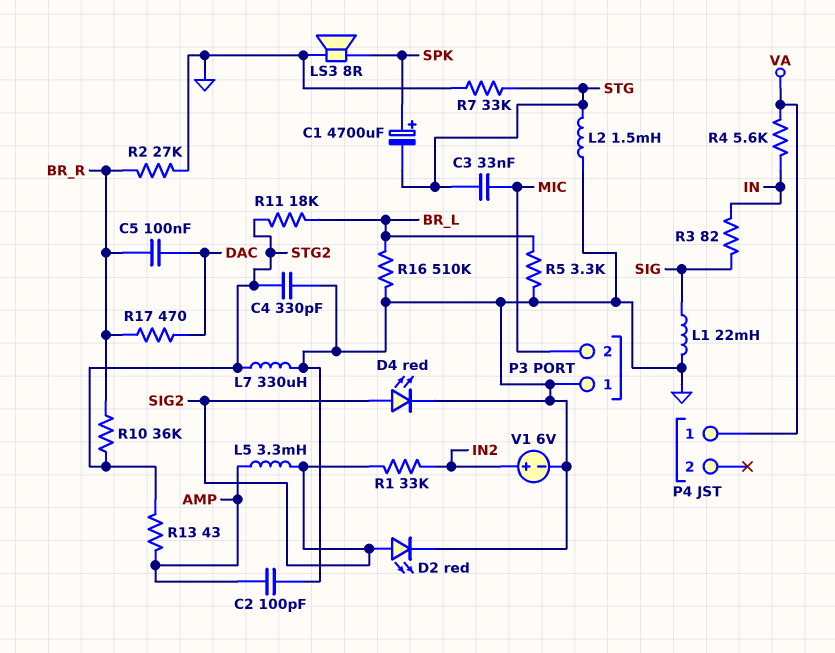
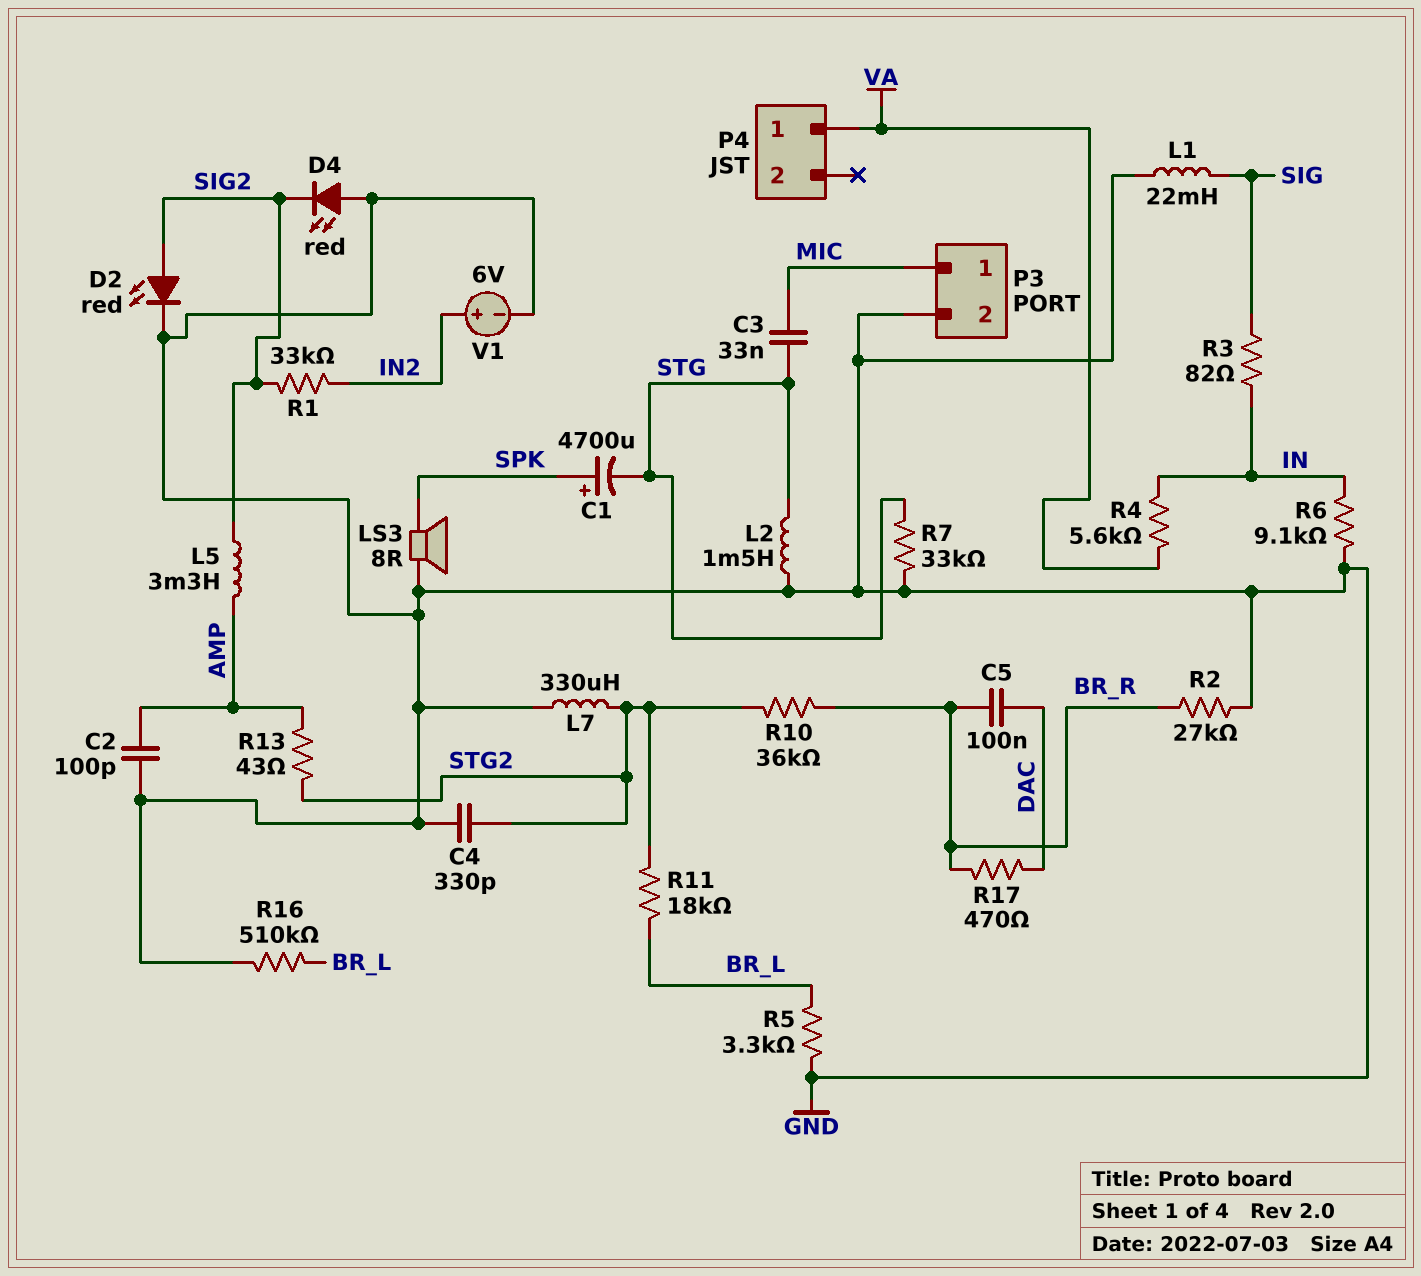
D4: LED red (A SIG2, K GND) -> LED red (A GND, K SIG2)
P3 pin 1: GND -> MIC
P3 pin 2: MIC -> GND
R6: none -> 9.1k (GND, IN)

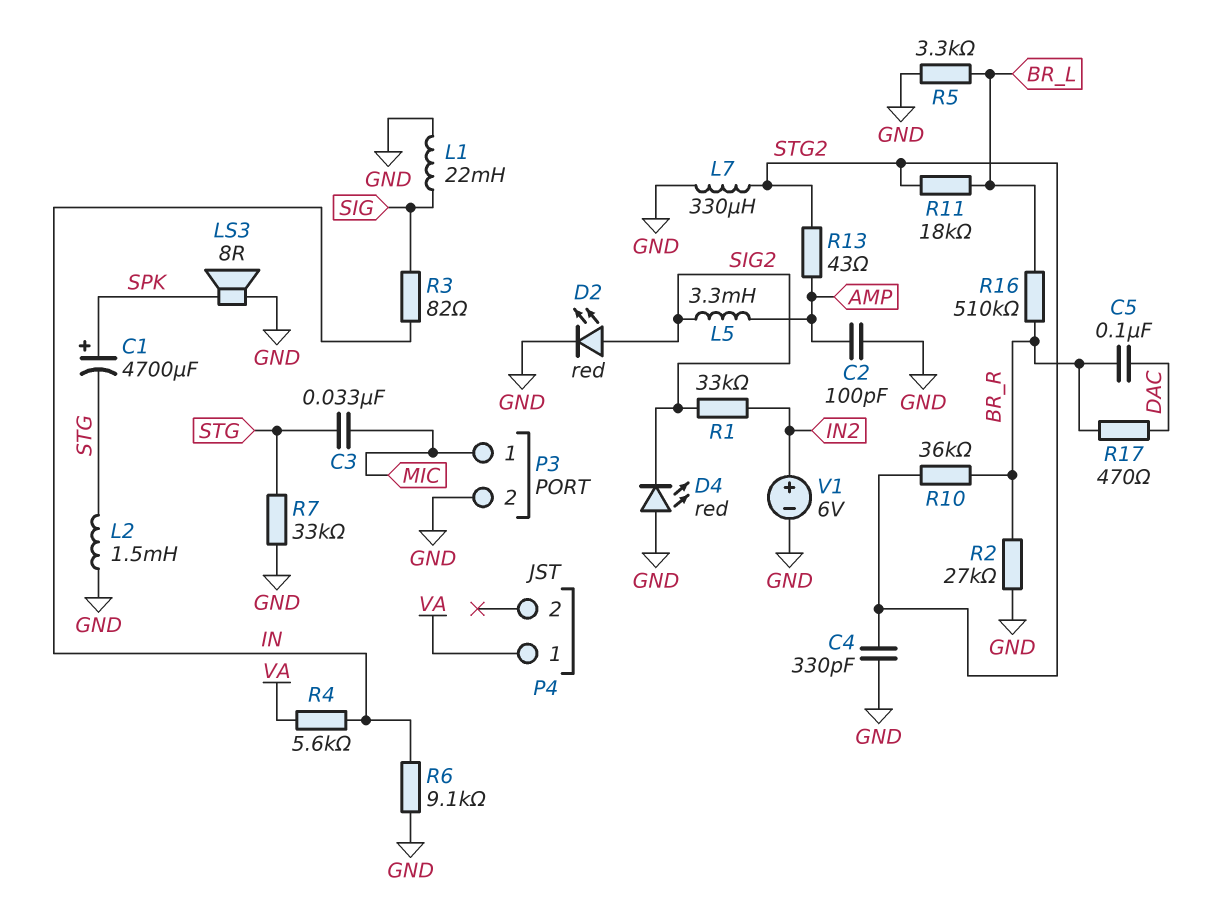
R16: 510k (BR_L, GND) -> 510k (BR_L, BR_R)

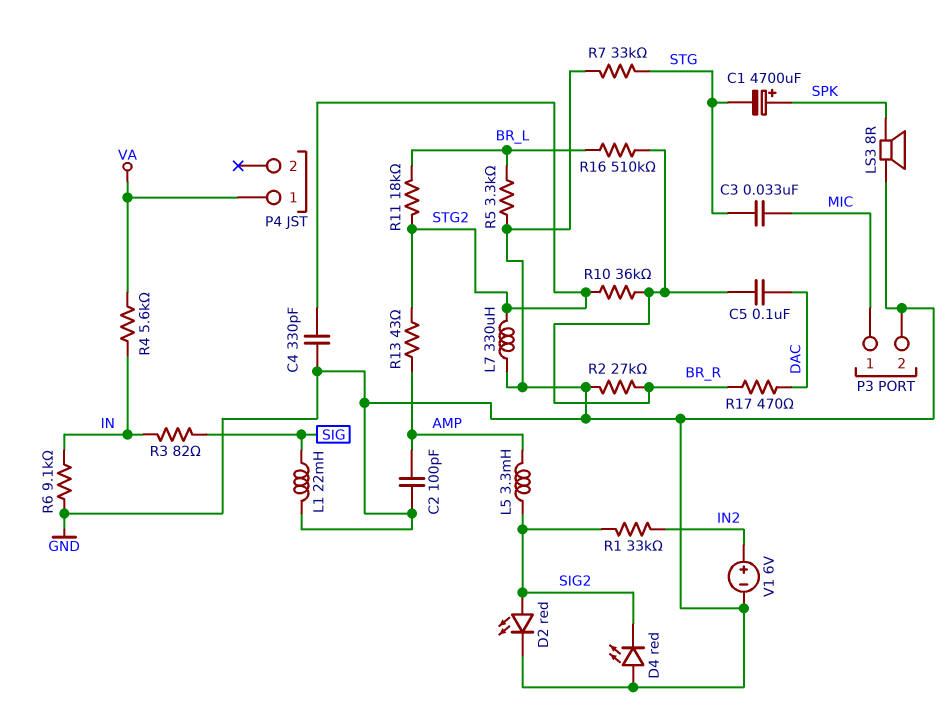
L2: 1.5mH (GND, STG) -> none

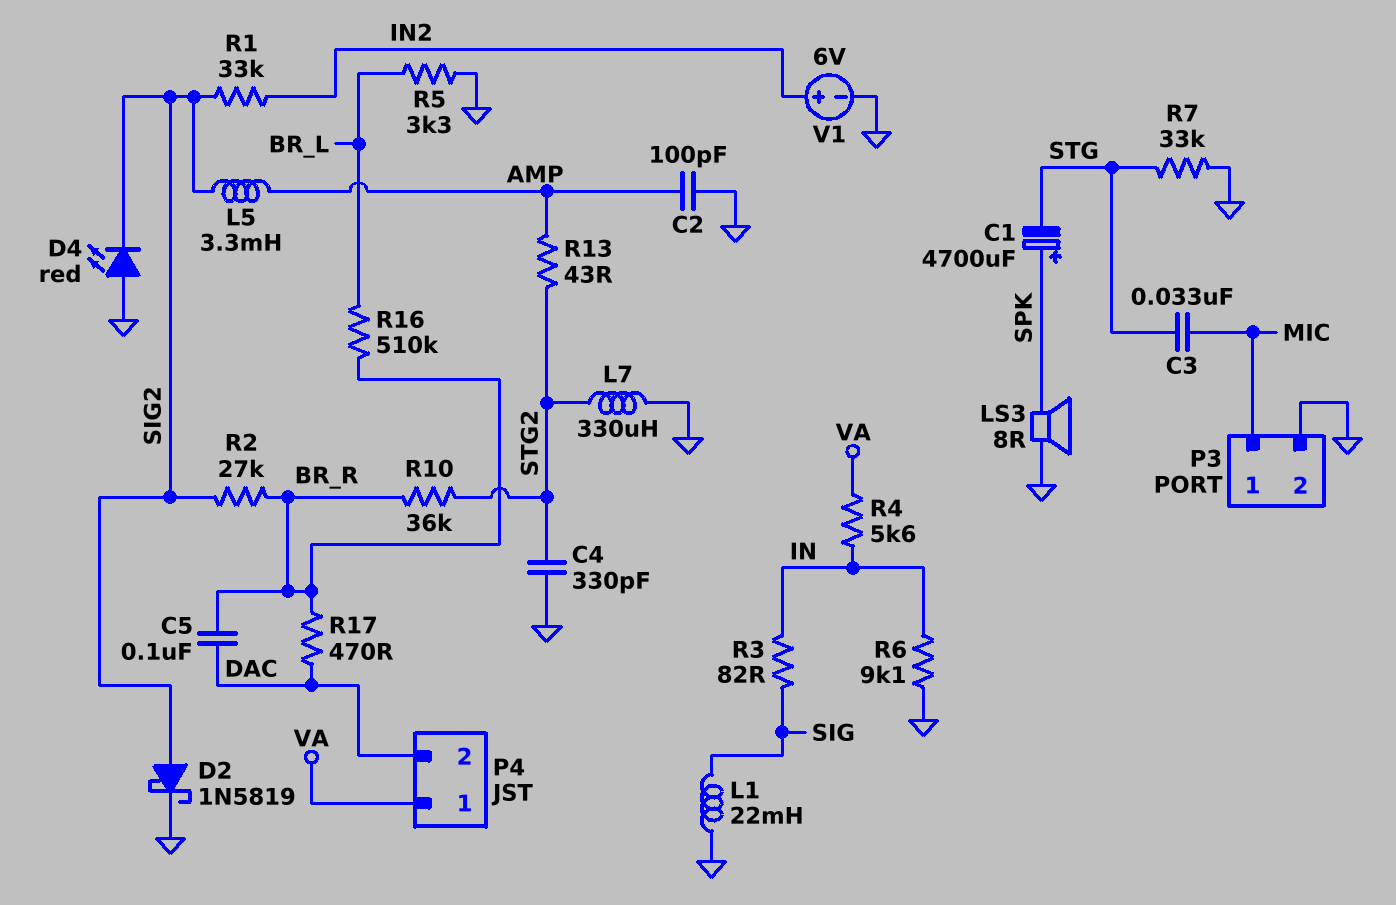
D2: LED red (A SIG2, K GND) -> schottky 1N5819 (A SIG2, K GND)
P4 pin 2: none -> DAC
R2: 27k (BR_R, GND) -> 27k (BR_R, SIG2)
R11: 18k (BR_L, STG2) -> none

